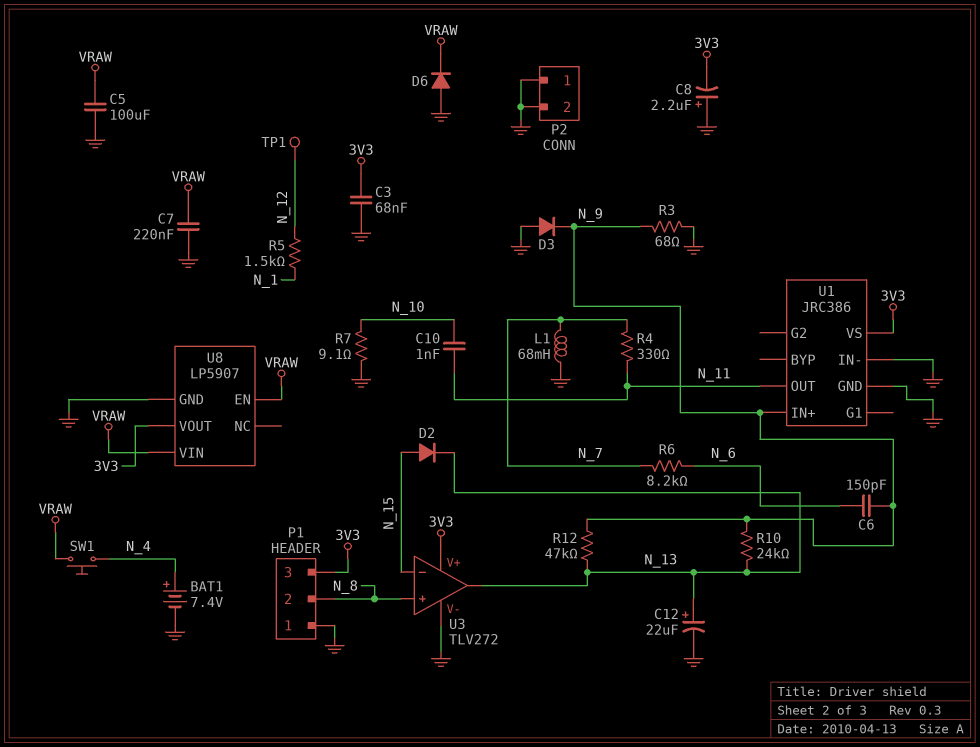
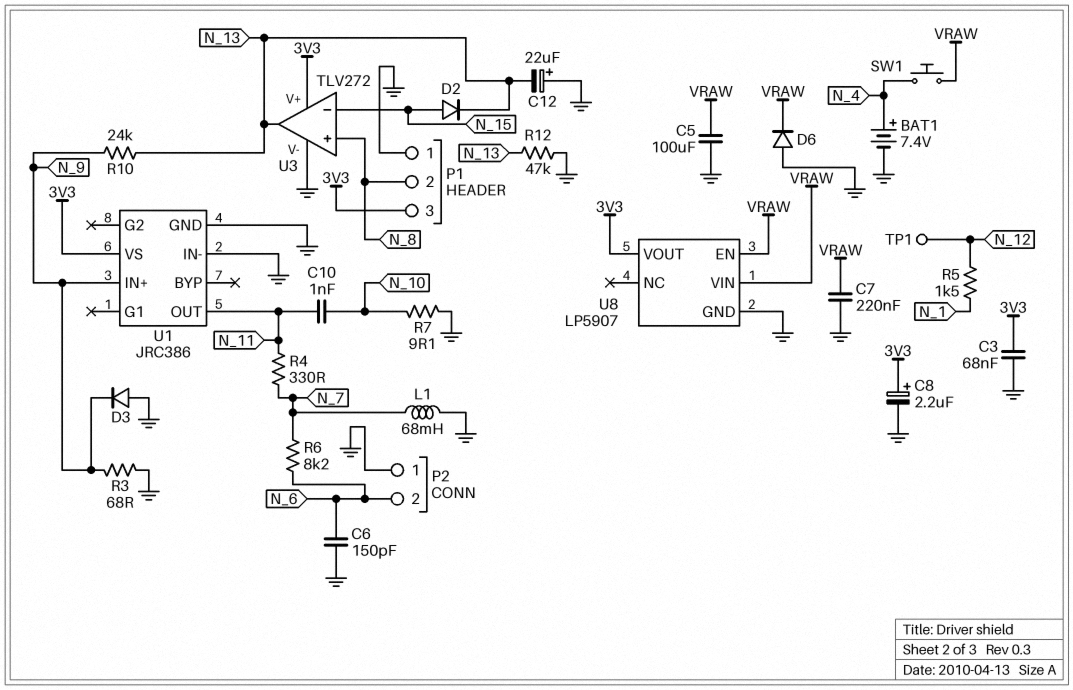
C6: 150pF (N_6, N_9) -> 150pF (GND, N_6)
C8: 2.2uF (plus GND, minus 3V3) -> 2.2uF (plus 3V3, minus GND)
C12: 22uF (plus N_13, minus GND) -> 22uF (plus GND, minus N_13)
P2 pin 2: GND -> N_6
R12: 47k (N_9, N_13) -> 47k (GND, N_13)

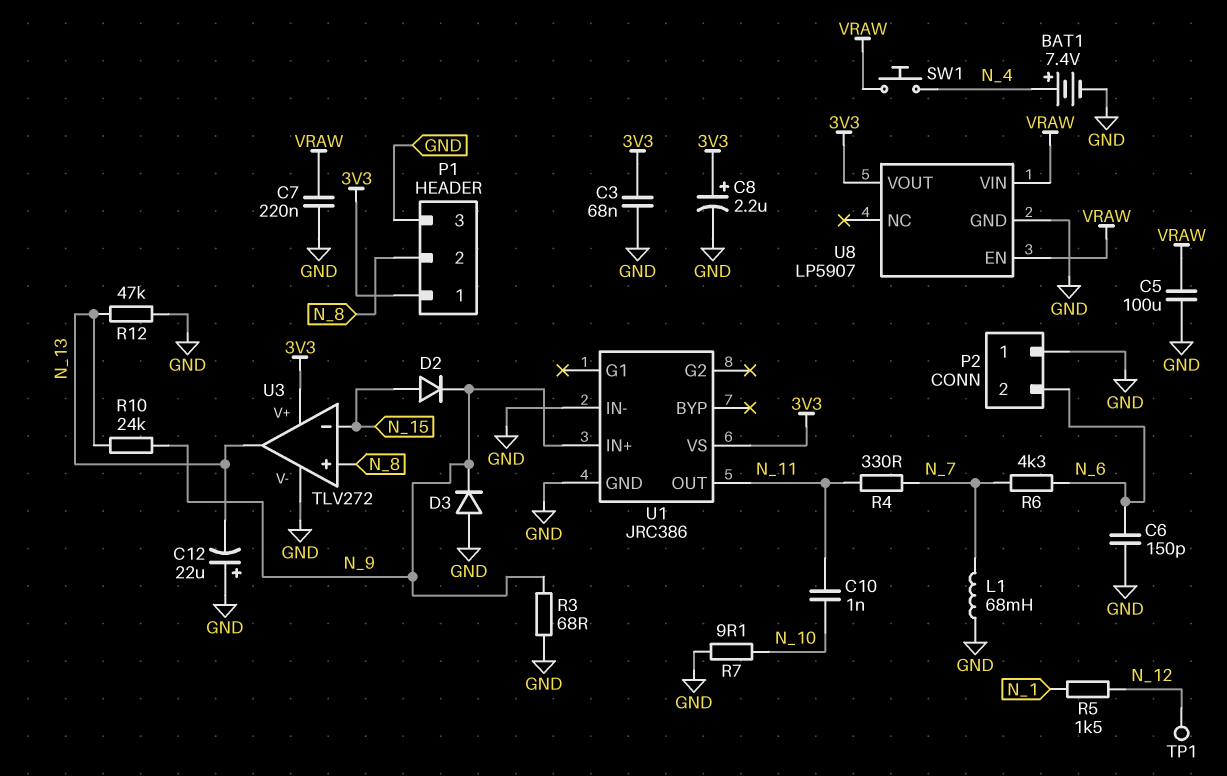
D2: diode (A N_15, K N_13) -> diode (A N_15, K N_9)
D6: diode (A GND, K VRAW) -> none
P1 pin 1: GND -> 3V3
P1 pin 3: 3V3 -> GND
R6: 8.2k (N_6, N_7) -> 4.3k (N_6, N_7)

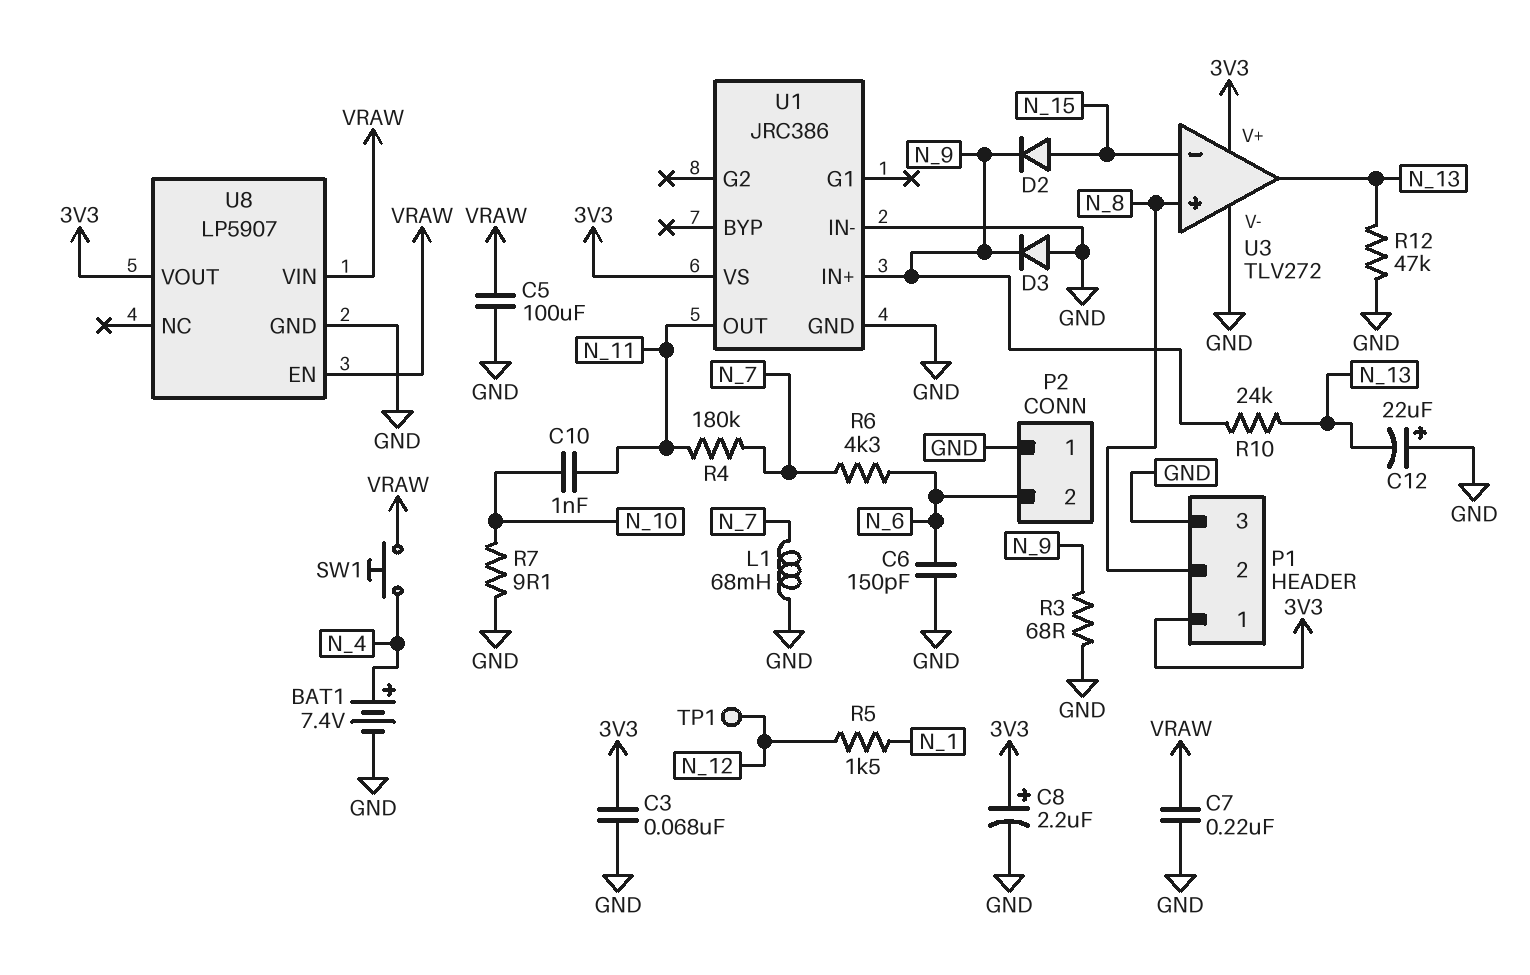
R4: 330 (N_7, N_11) -> 180k (N_7, N_11)

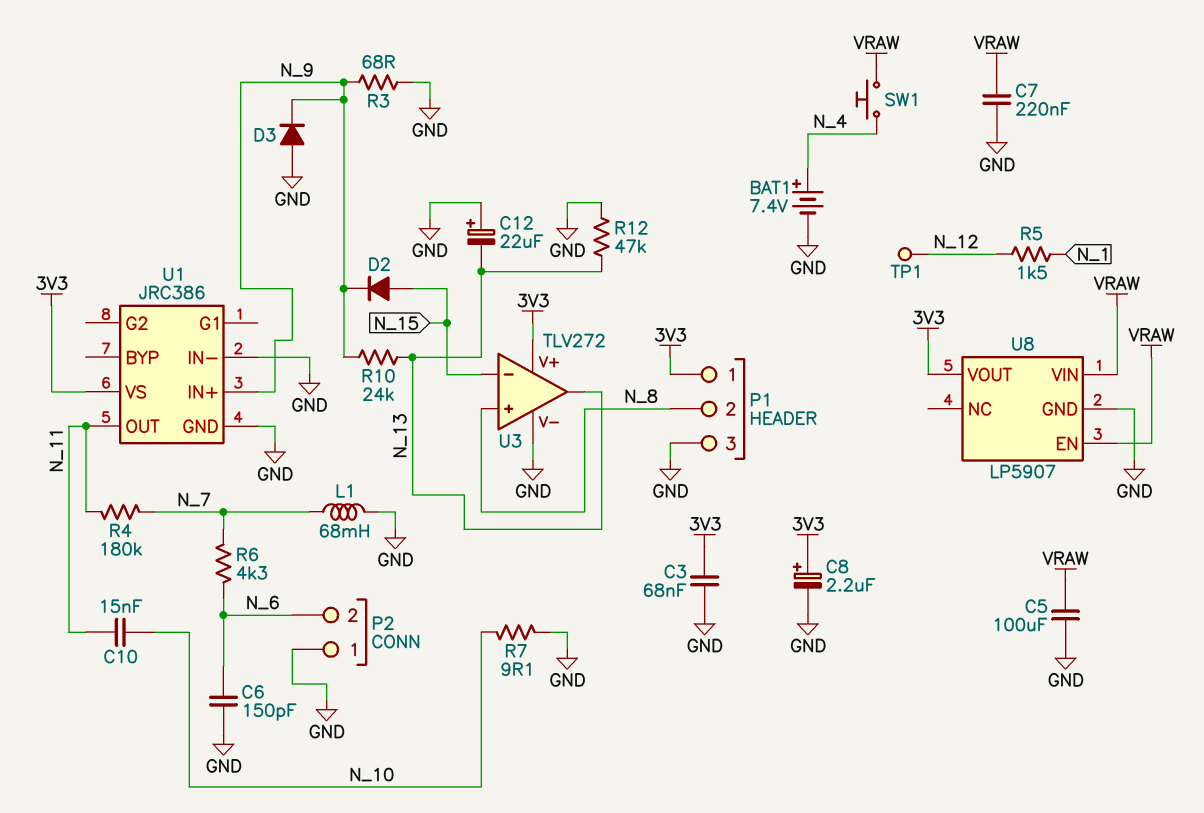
C10: 1nF (N_10, N_11) -> 15nF (N_10, N_11)

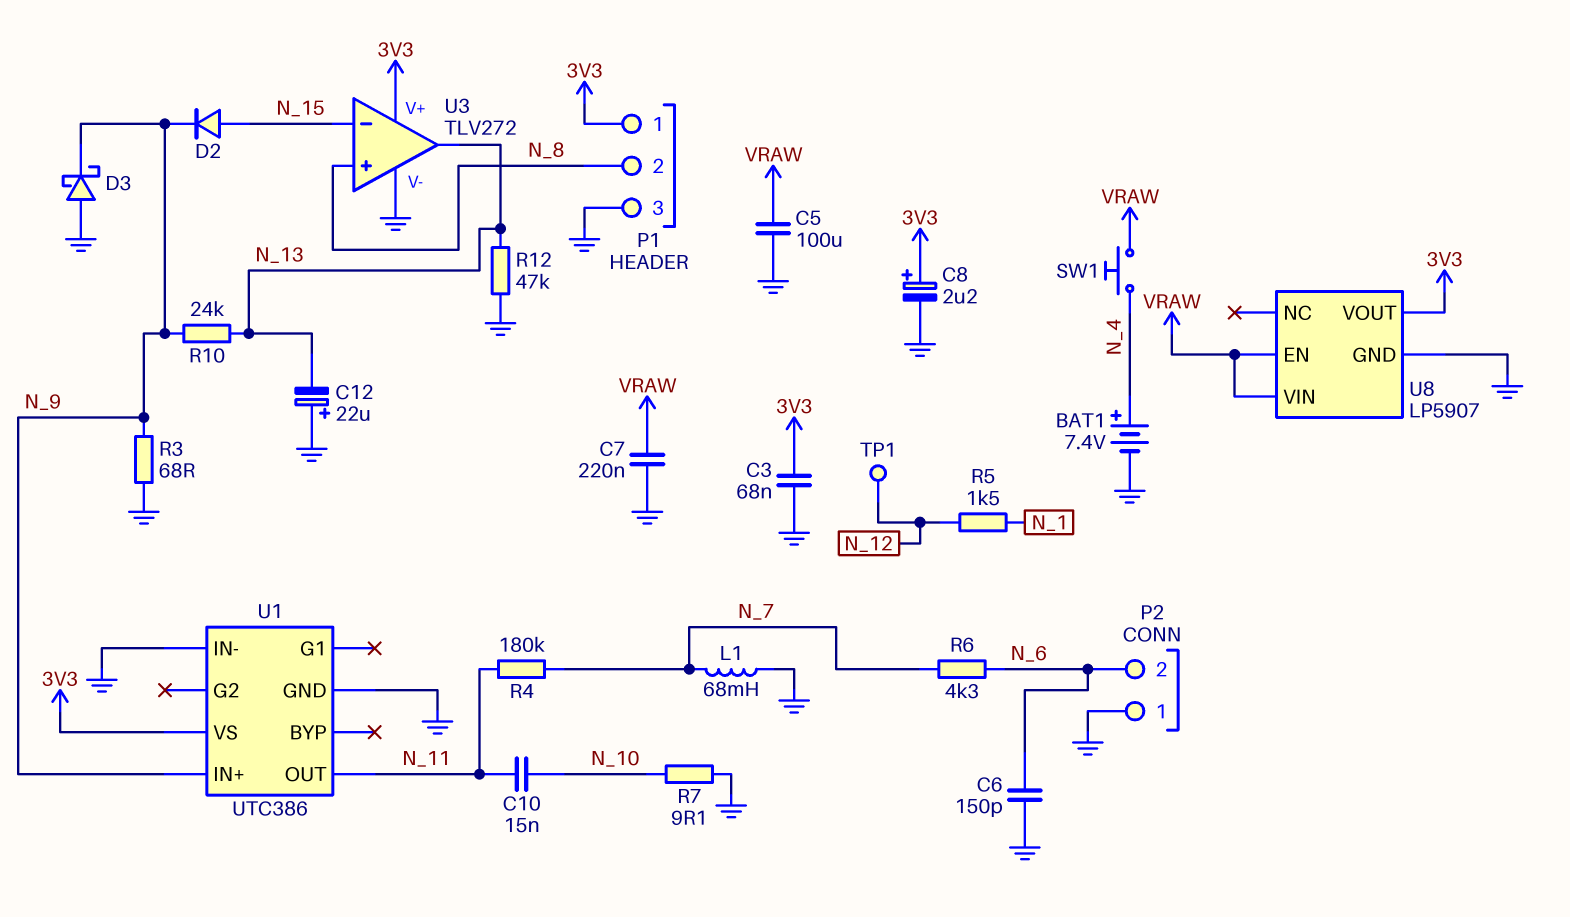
D3: diode (A GND, K N_9) -> schottky (A GND, K N_9)
U1: JRC386 -> UTC386

